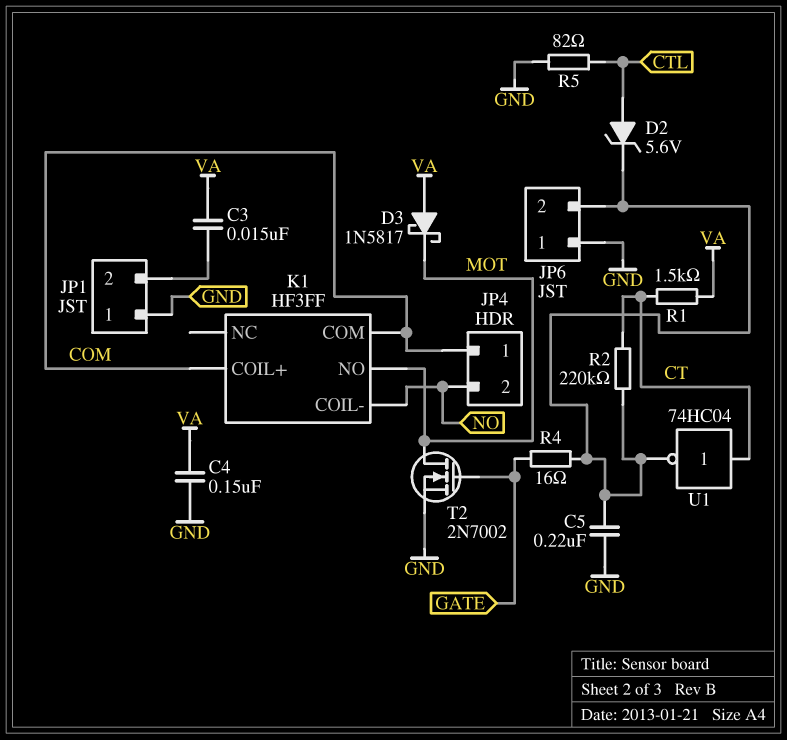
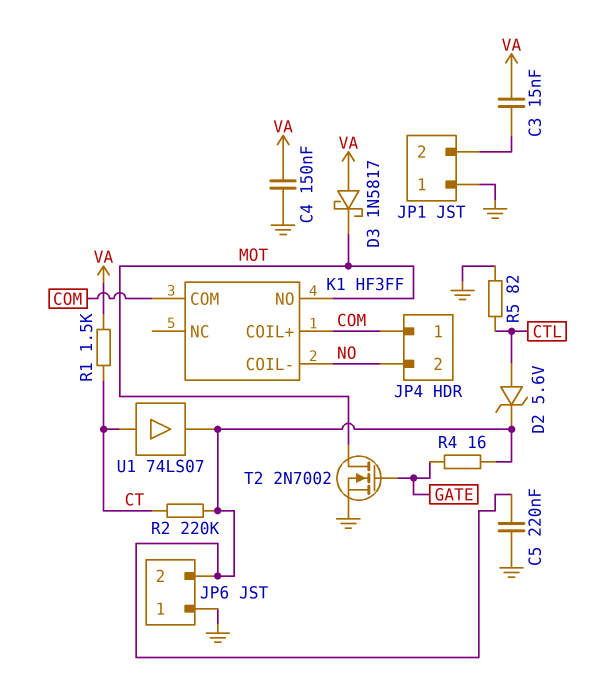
U1: NOT 74HC04 (in CT, out JP6/2) -> buffer 74LS07 (in CT, out JP6/2)

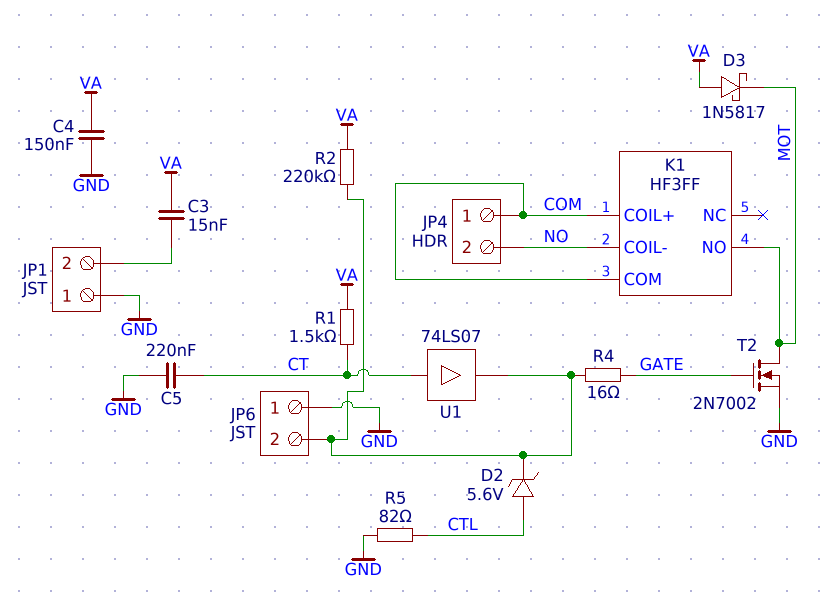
C5: 220nF (GND, JP6/2) -> 220nF (CT, GND)
R2: 220k (CT, JP6/2) -> 220k (JP6/2, VA)

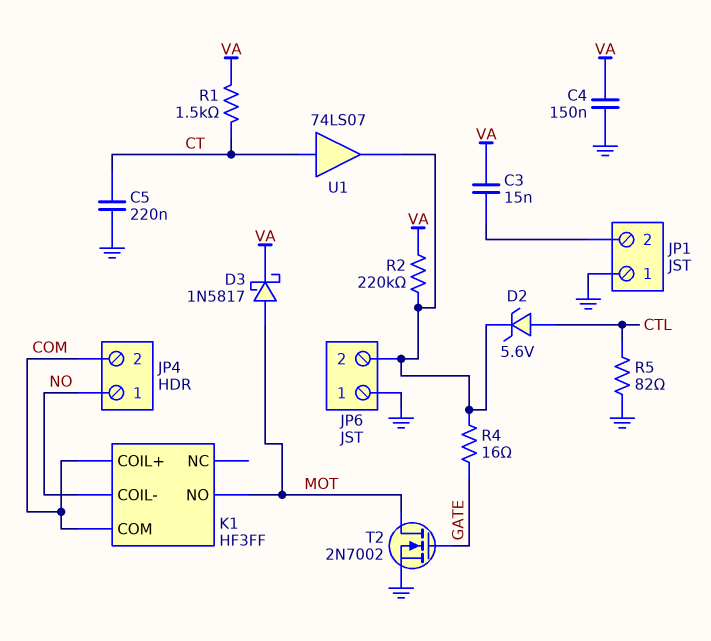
D3: schottky 1N5817 (A VA, K MOT) -> schottky 1N5817 (A MOT, K VA)
JP4 pin 1: COM -> NO
JP4 pin 2: NO -> COM

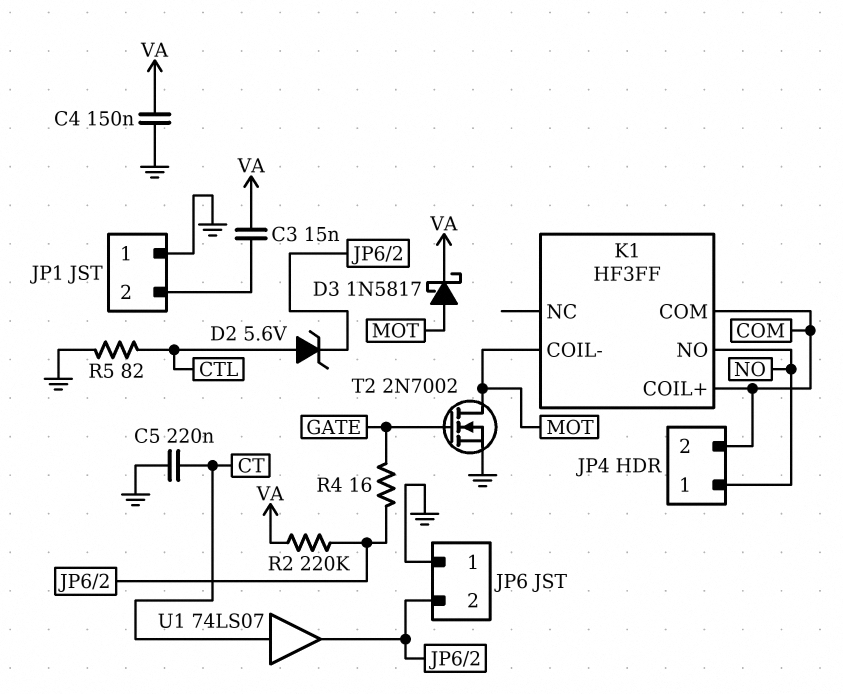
K1 pin COIL-: NO -> MOT
K1 pin NO: MOT -> NO
R1: 1.5k (CT, VA) -> none

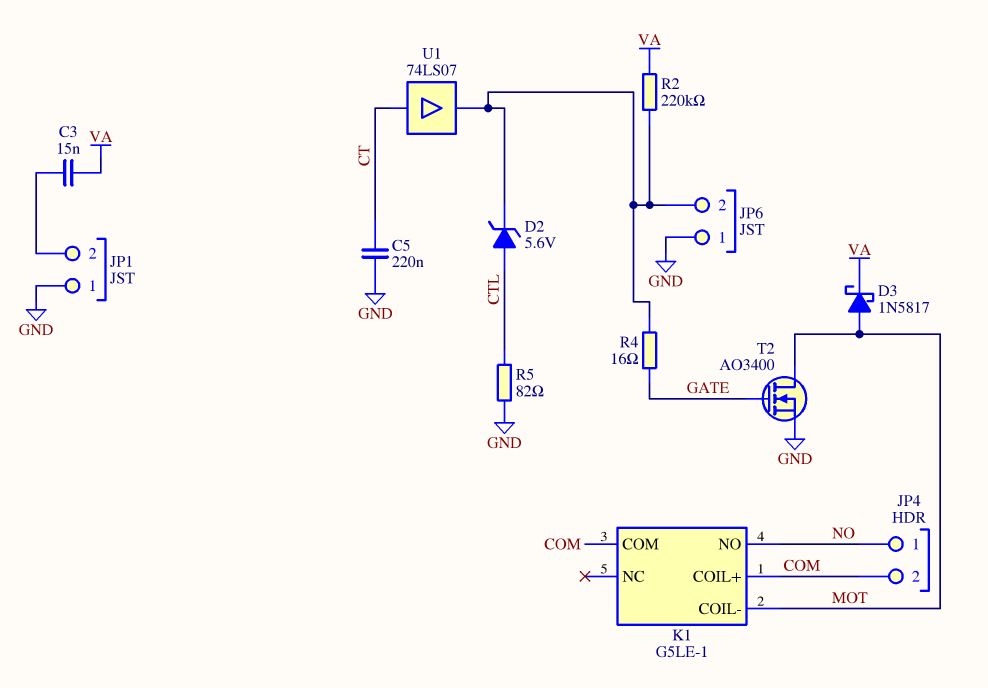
C4: 150nF (GND, VA) -> none
K1: HF3FF -> G5LE-1
T2: NMOS 2N7002 (G GATE, D MOT, S GND) -> NMOS AO3400 (G GATE, D MOT, S GND)

